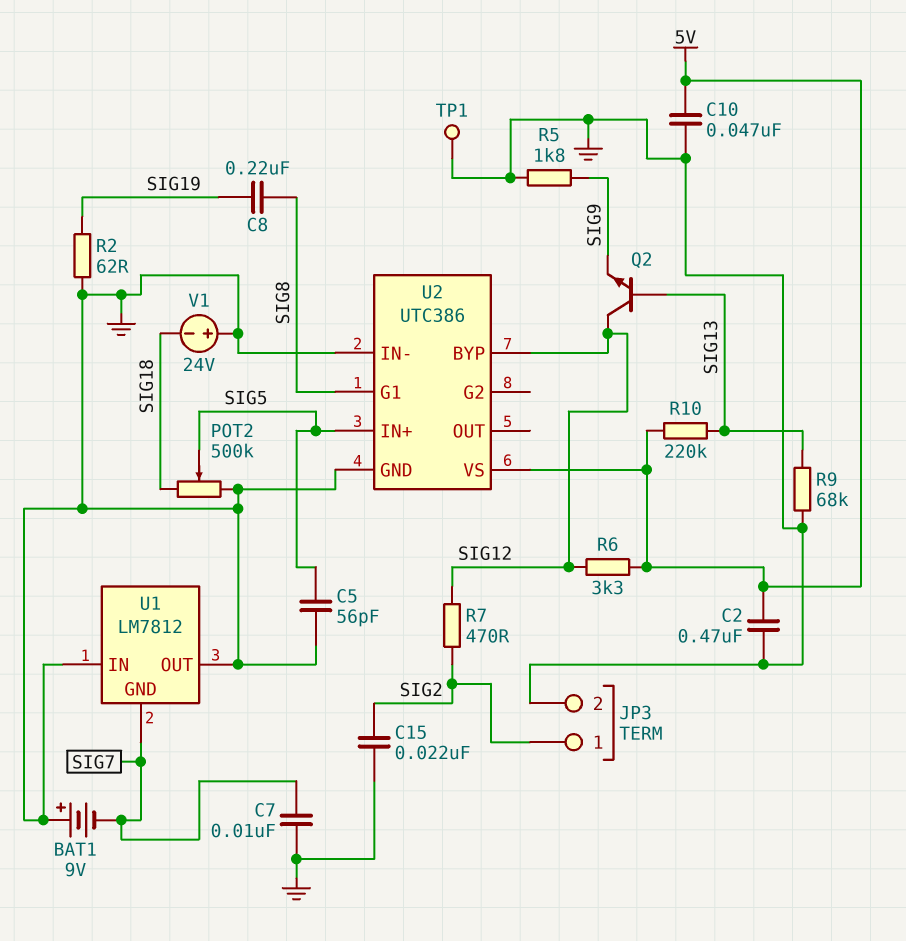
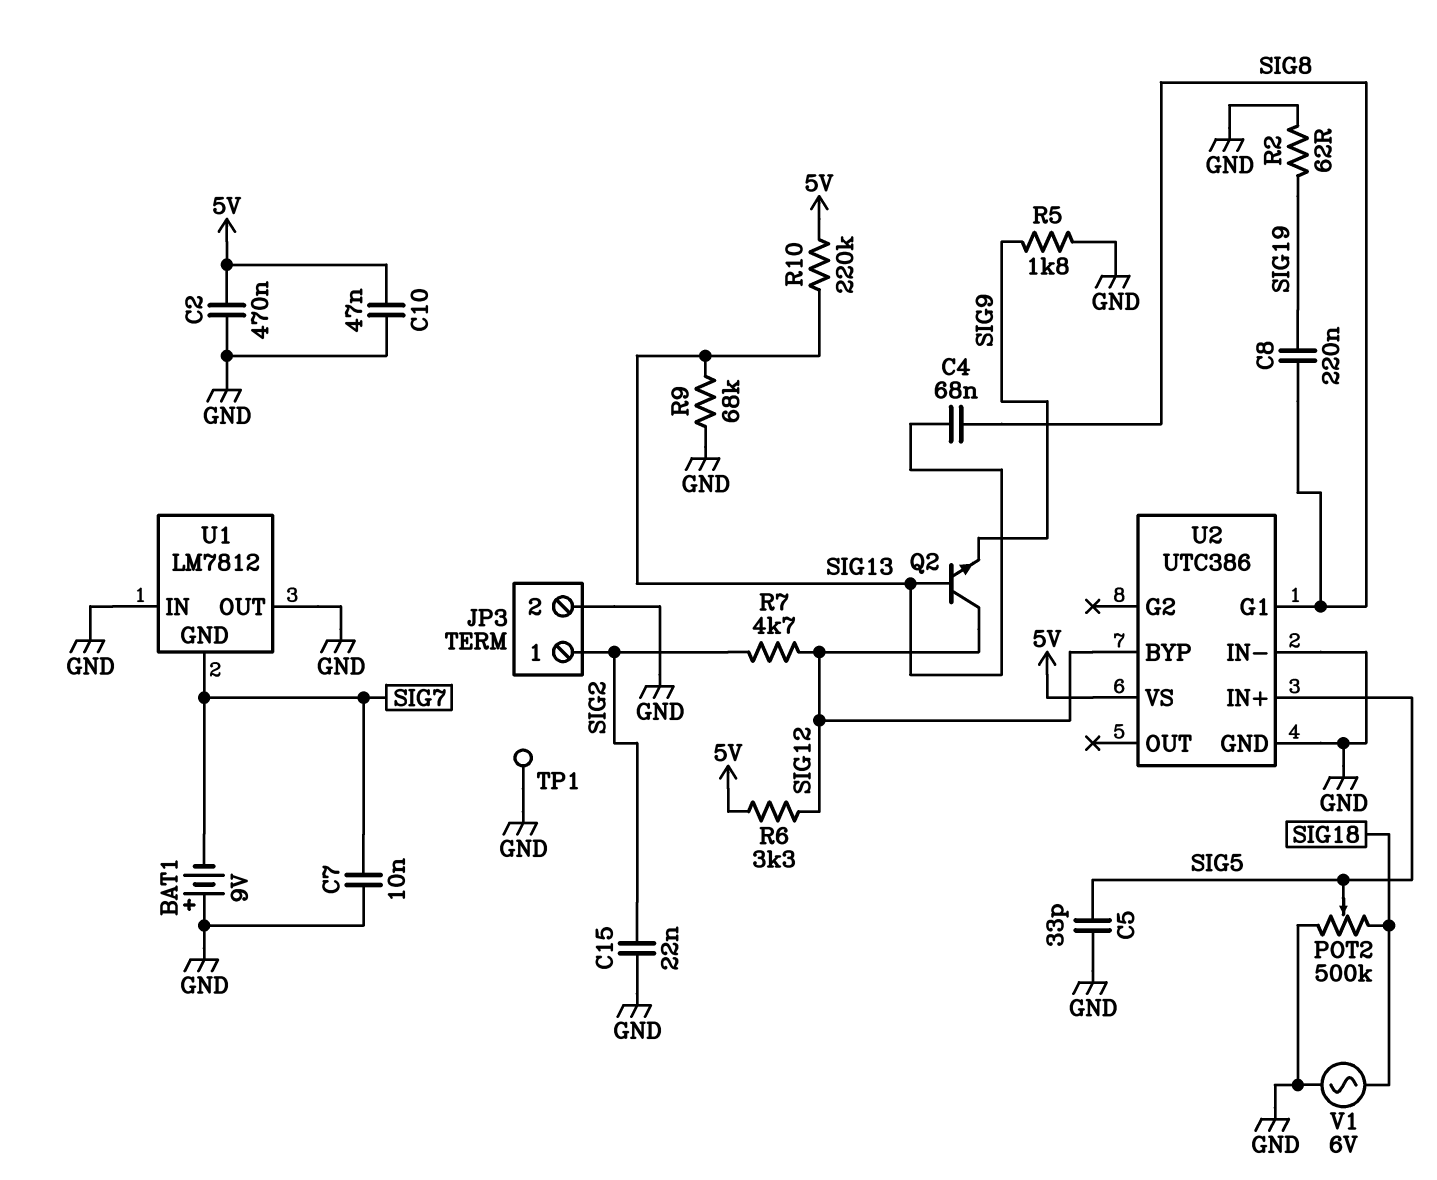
C4: none -> 68nF (SIG8, SIG13)
C5: 56pF (GND, SIG5) -> 33pF (GND, SIG5)
R7: 470 (SIG2, SIG12) -> 4.7k (SIG2, SIG12)
V1: 24V (plus GND, minus SIG18) -> AC 6V (GND, SIG18)

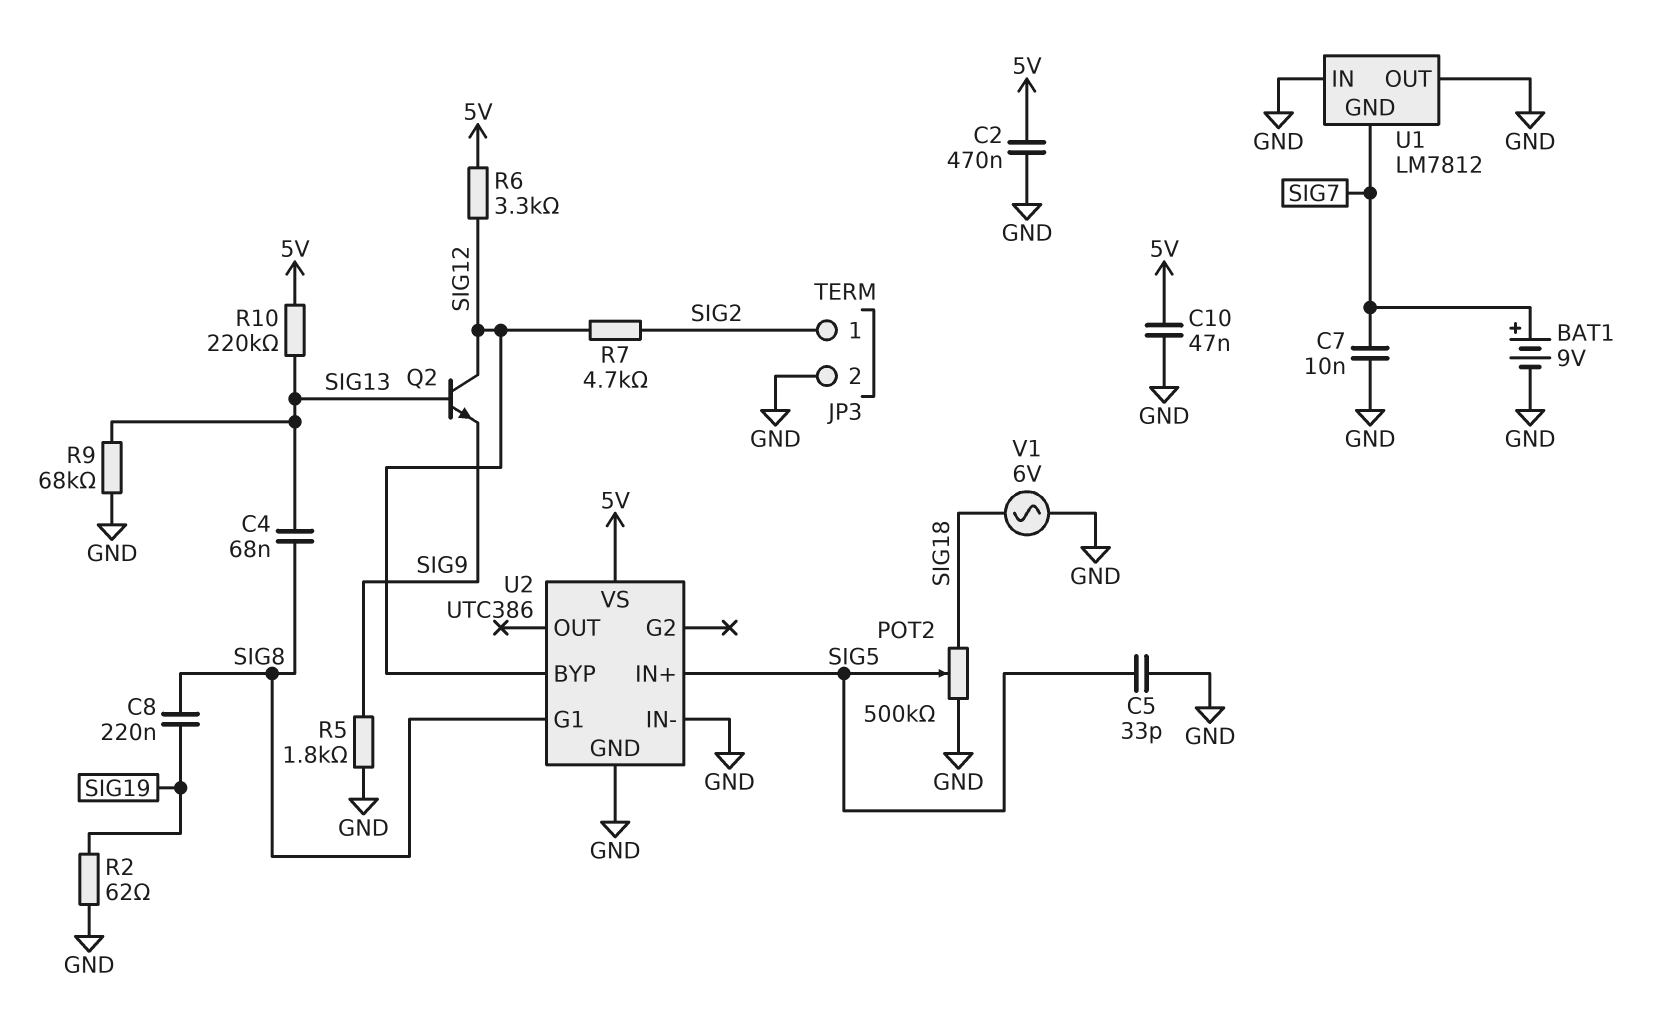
BAT1: 9V (plus GND, minus SIG7) -> 9V (plus SIG7, minus GND)
C15: 22nF (GND, SIG2) -> none
TP1: test point (GND) -> none

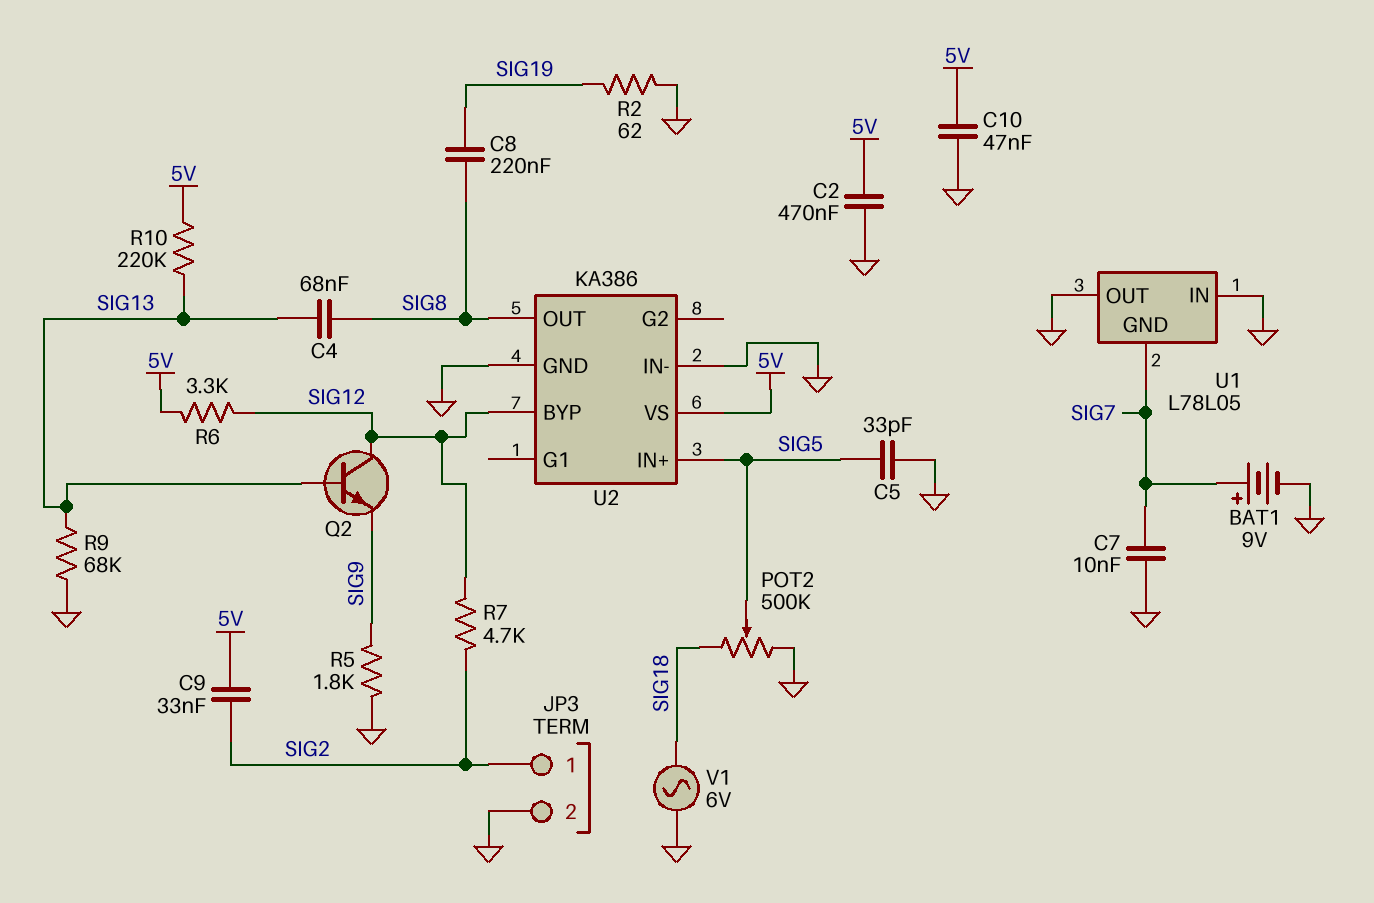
C9: none -> 33nF (5V, SIG2)
U1: LM7812 -> L78L05
U2: UTC386 -> KA386
U2 pin G1: SIG8 -> none
U2 pin OUT: none -> SIG8

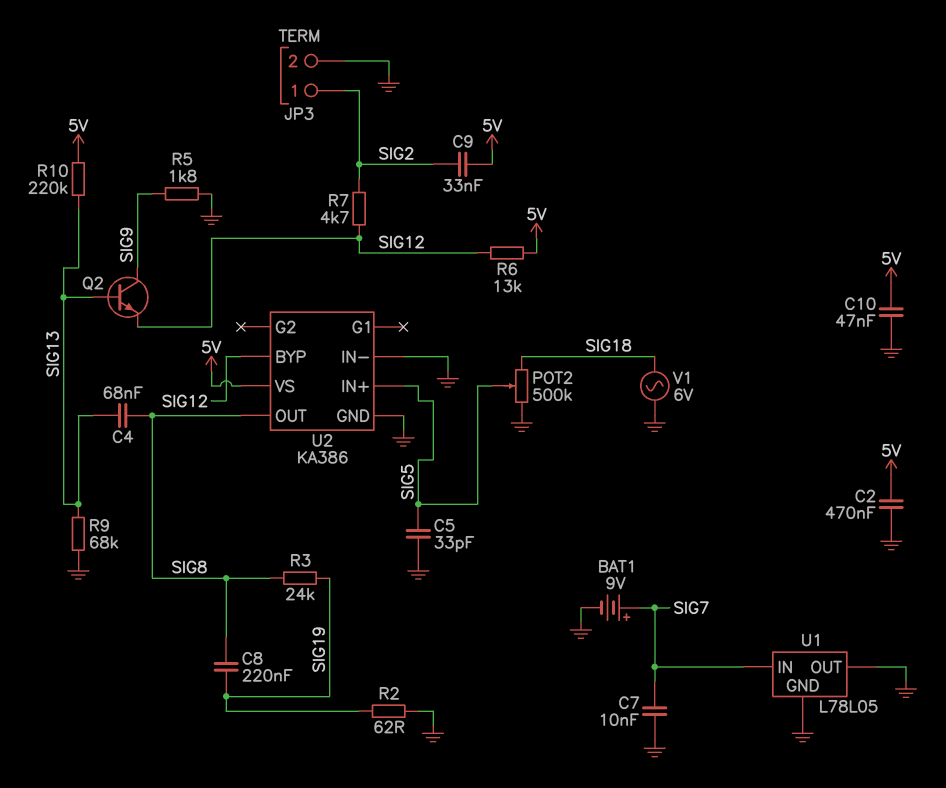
Q2: NPN (B SIG13, C SIG12, E SIG9) -> NPN (B SIG13, C SIG9, E SIG12)
R3: none -> 24k (SIG8, SIG19)
R6: 3.3k (5V, SIG12) -> 13k (5V, SIG12)
U1 pin GND: SIG7 -> GND
U1 pin IN: GND -> SIG7

